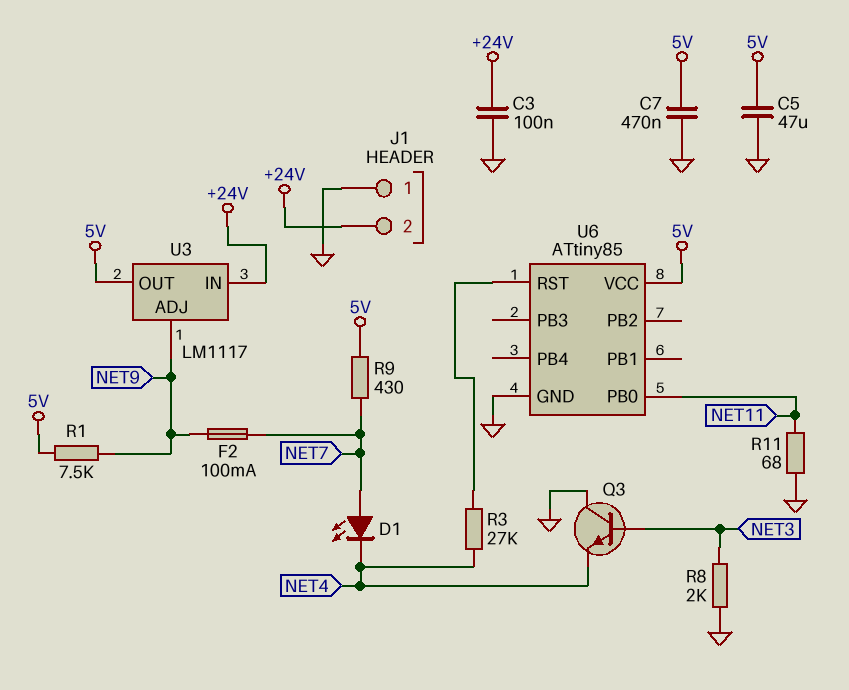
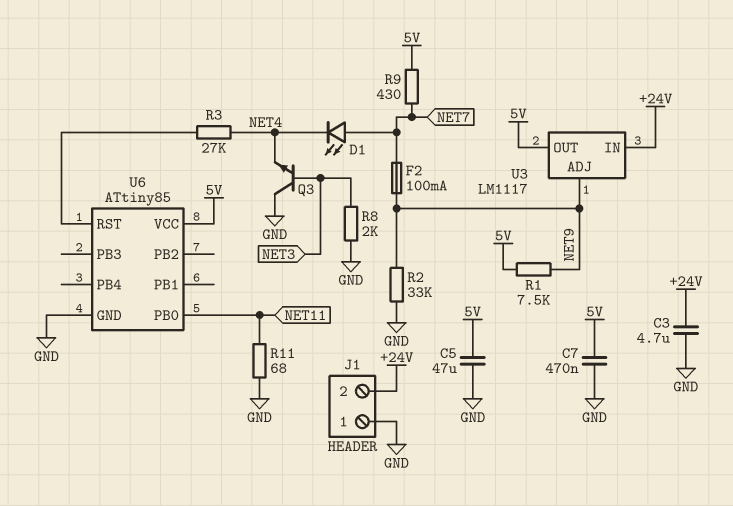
C3: 100nF (+24V, GND) -> 4.7uF (+24V, GND)
R2: none -> 33k (GND, NET9)

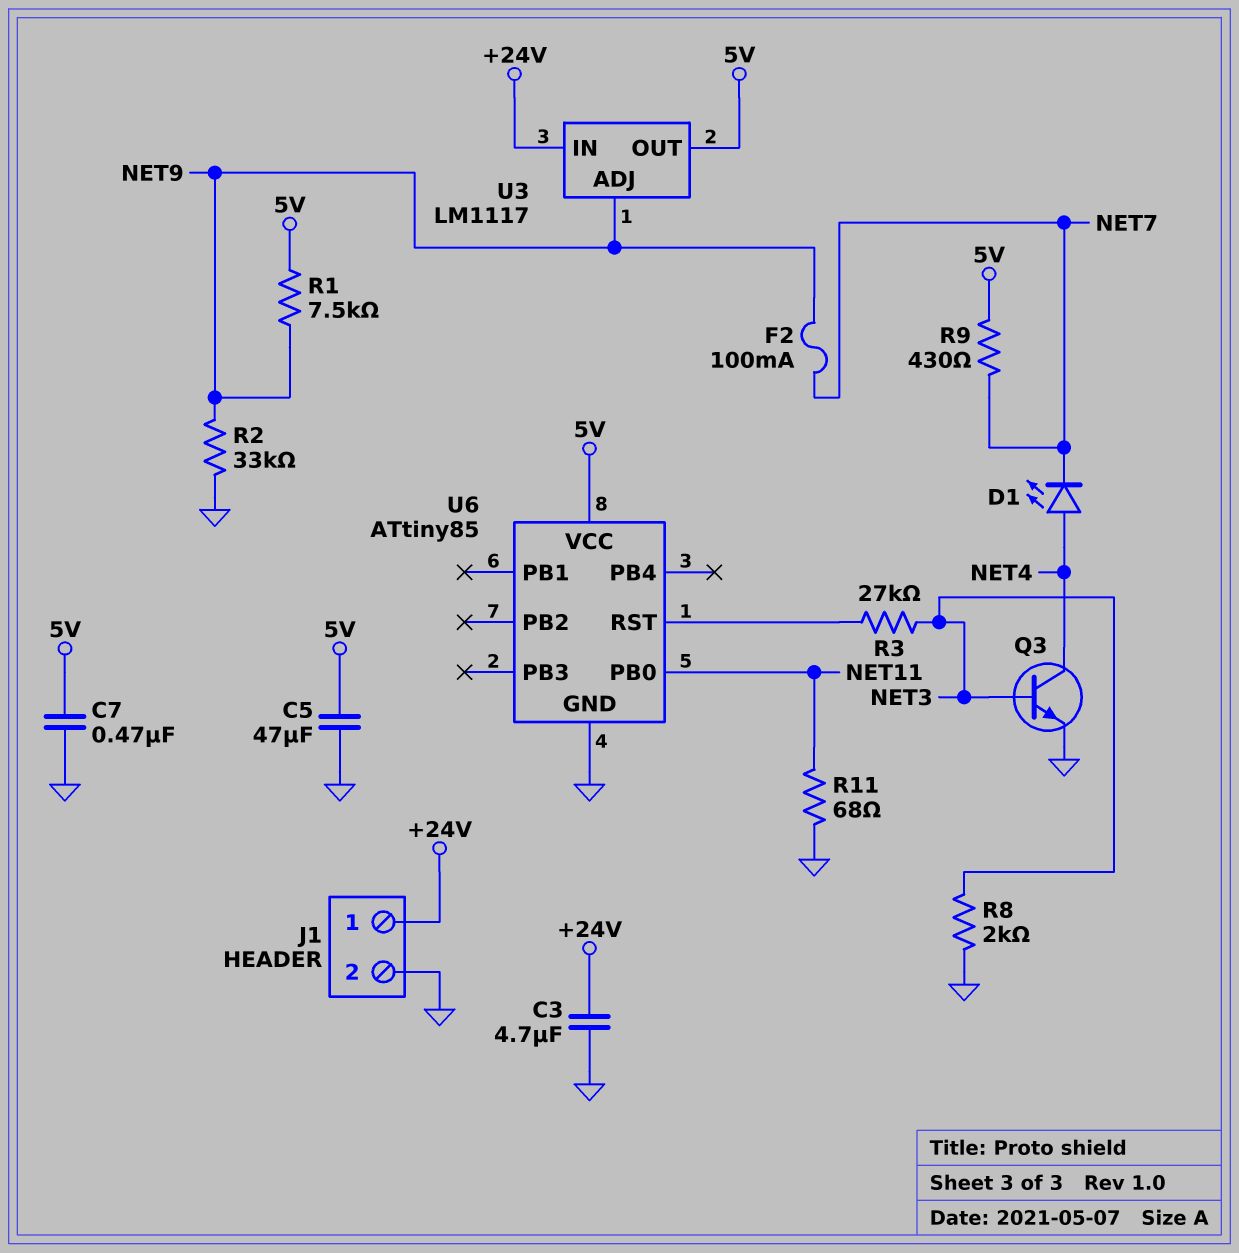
D1: LED (A NET7, K NET4) -> LED (A NET4, K NET7)
J1 pin 1: GND -> +24V
J1 pin 2: +24V -> GND
Q3: NPN (B NET3, C GND, E NET4) -> NPN (B NET3, C NET4, E GND)
R3: 27k (NET4, U6/RST) -> 27k (NET3, U6/RST)

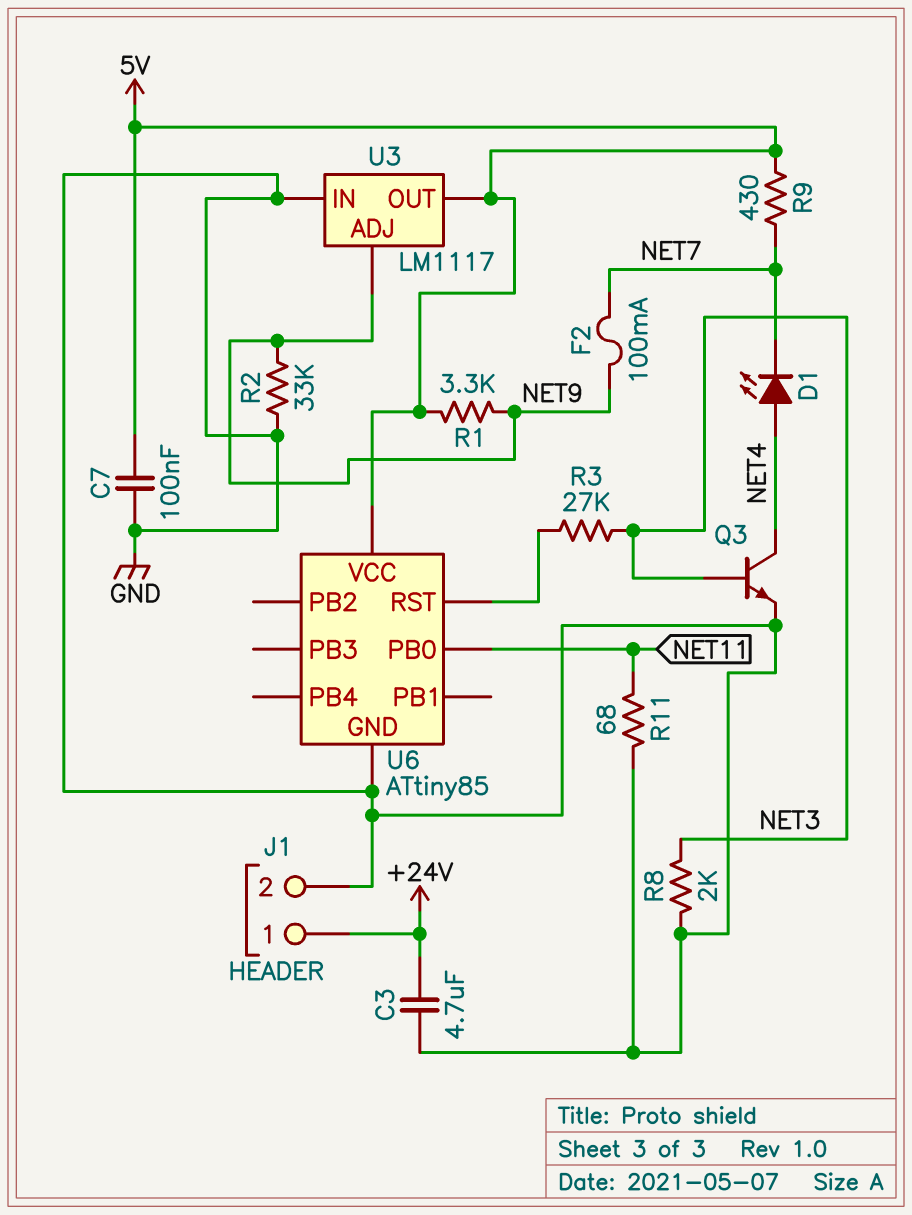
C5: 47uF (5V, GND) -> none
C7: 470nF (5V, GND) -> 100nF (5V, GND)
R1: 7.5k (5V, NET9) -> 3.3k (5V, NET9)
U3 pin IN: +24V -> GND

